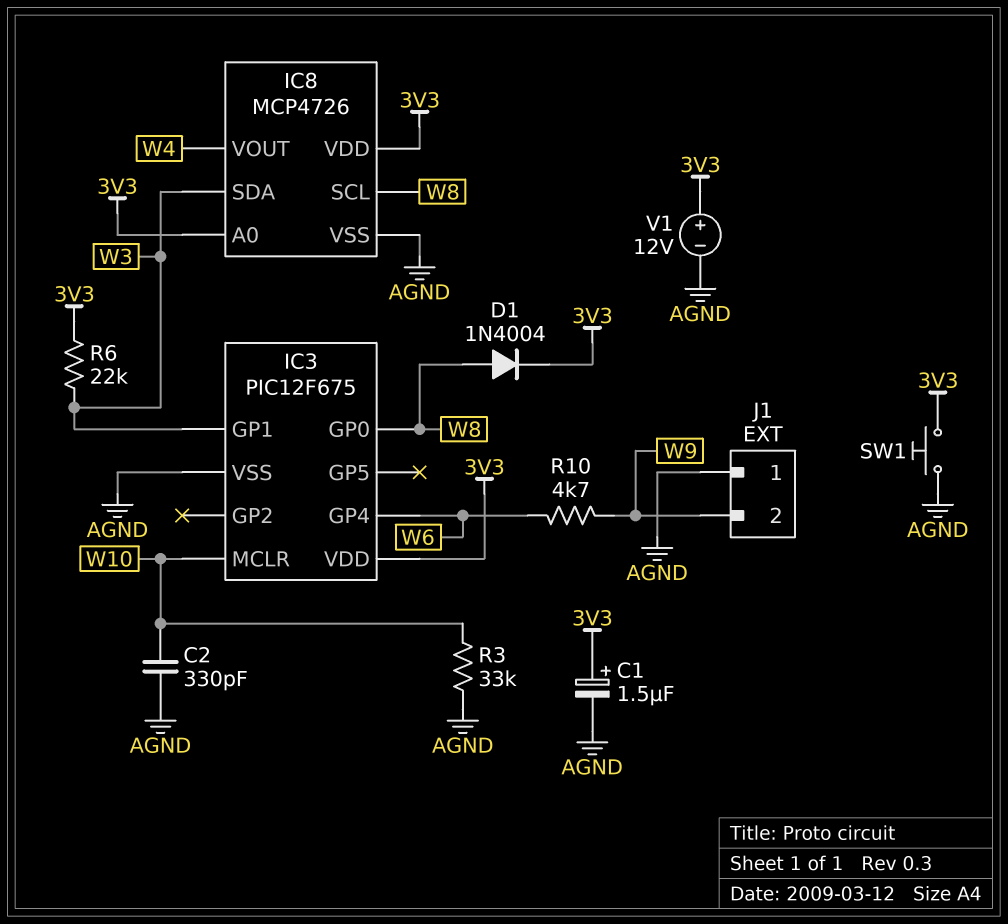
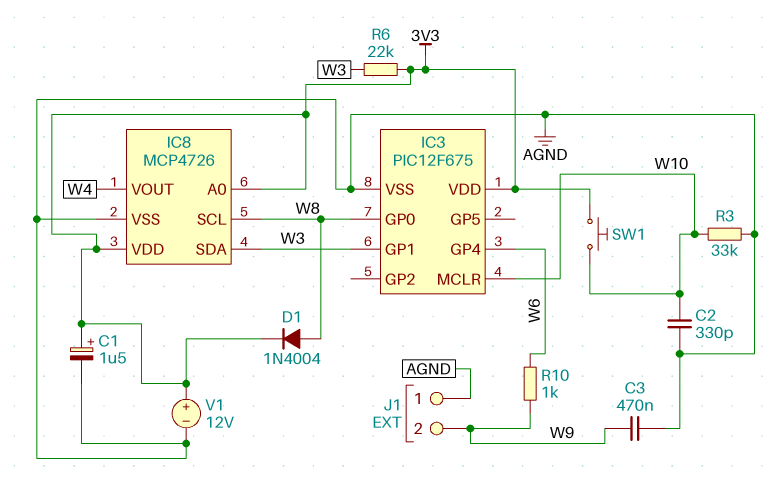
C3: none -> 470nF (AGND, W9)
R10: 4.7k (W6, W9) -> 1k (W6, W9)
SW1: button (3V3, AGND) -> button (3V3, W10)

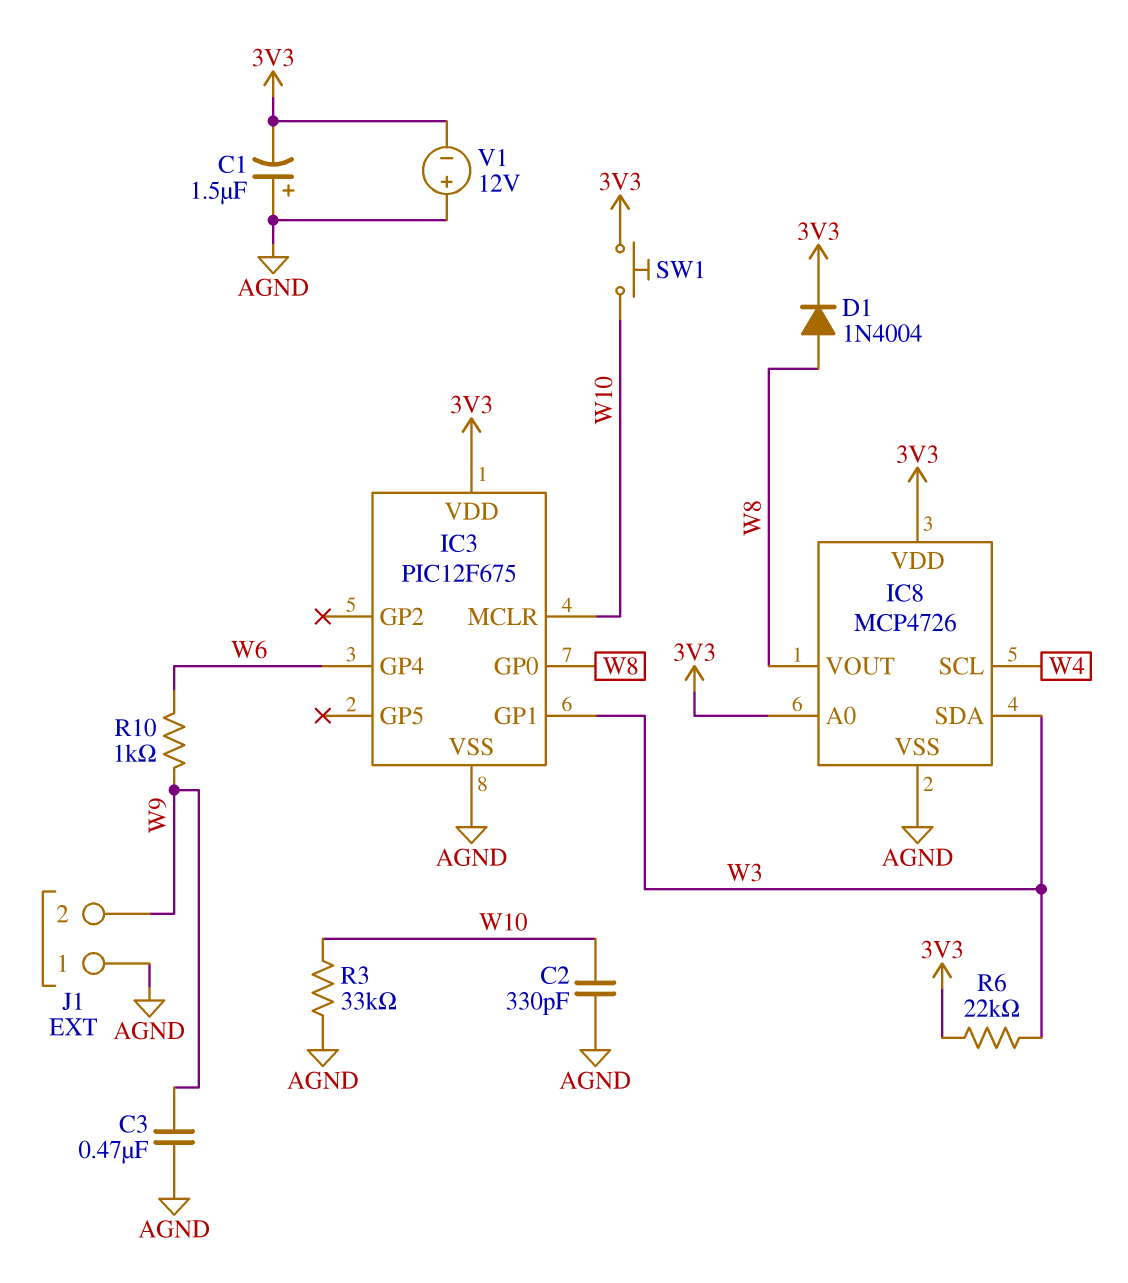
C1: 1.5uF (plus 3V3, minus AGND) -> 1.5uF (plus AGND, minus 3V3)
IC8 pin SCL: W8 -> W4
IC8 pin VOUT: W4 -> W8
V1: 12V (plus 3V3, minus AGND) -> 12V (plus AGND, minus 3V3)

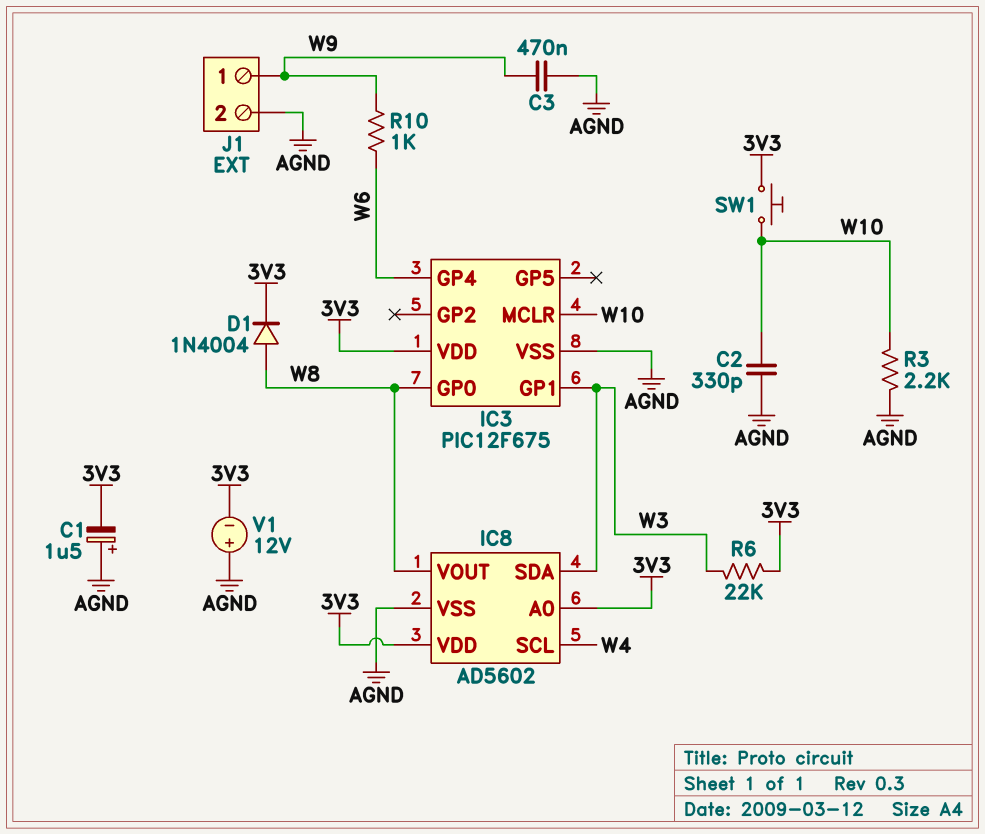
IC8: MCP4726 -> AD5602
J1 pin 1: AGND -> W9
J1 pin 2: W9 -> AGND
R3: 33k (AGND, W10) -> 2.2k (AGND, W10)

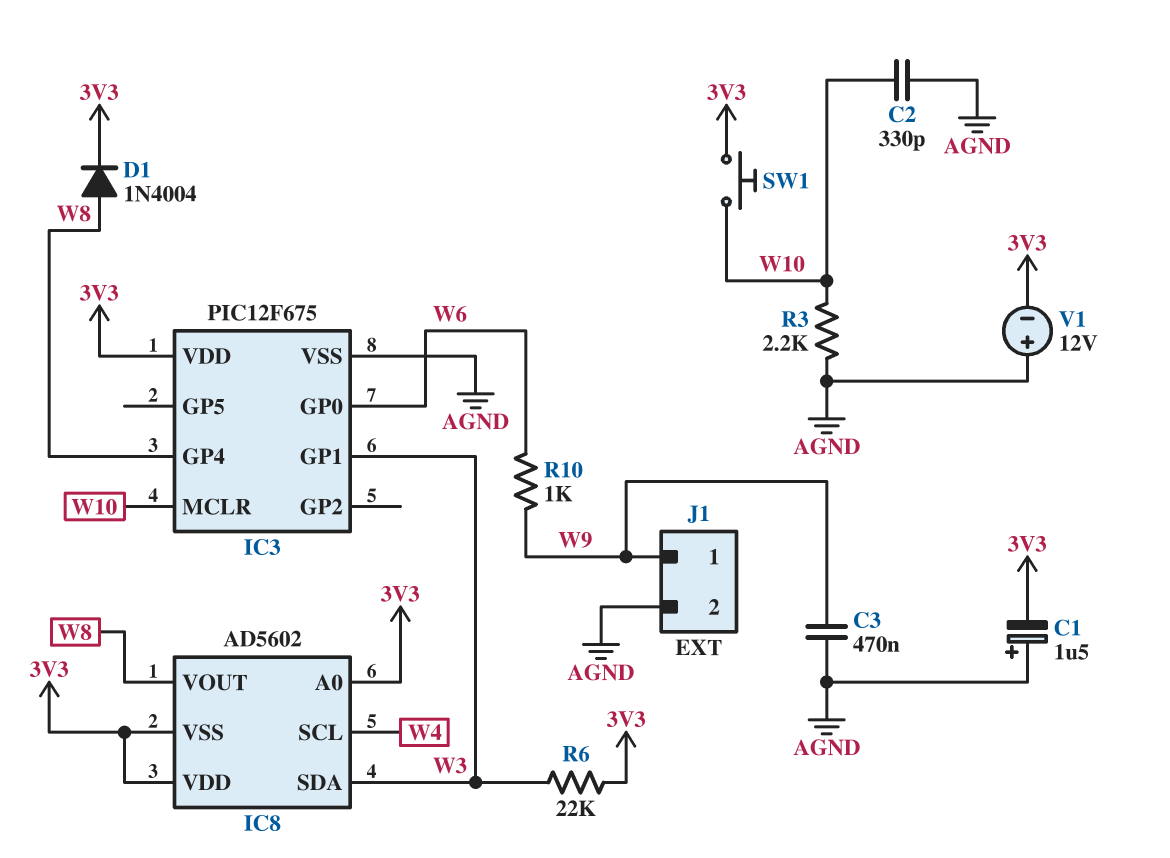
IC3 pin GP0: W8 -> W6
IC3 pin GP4: W6 -> W8
IC8 pin VSS: AGND -> 3V3

